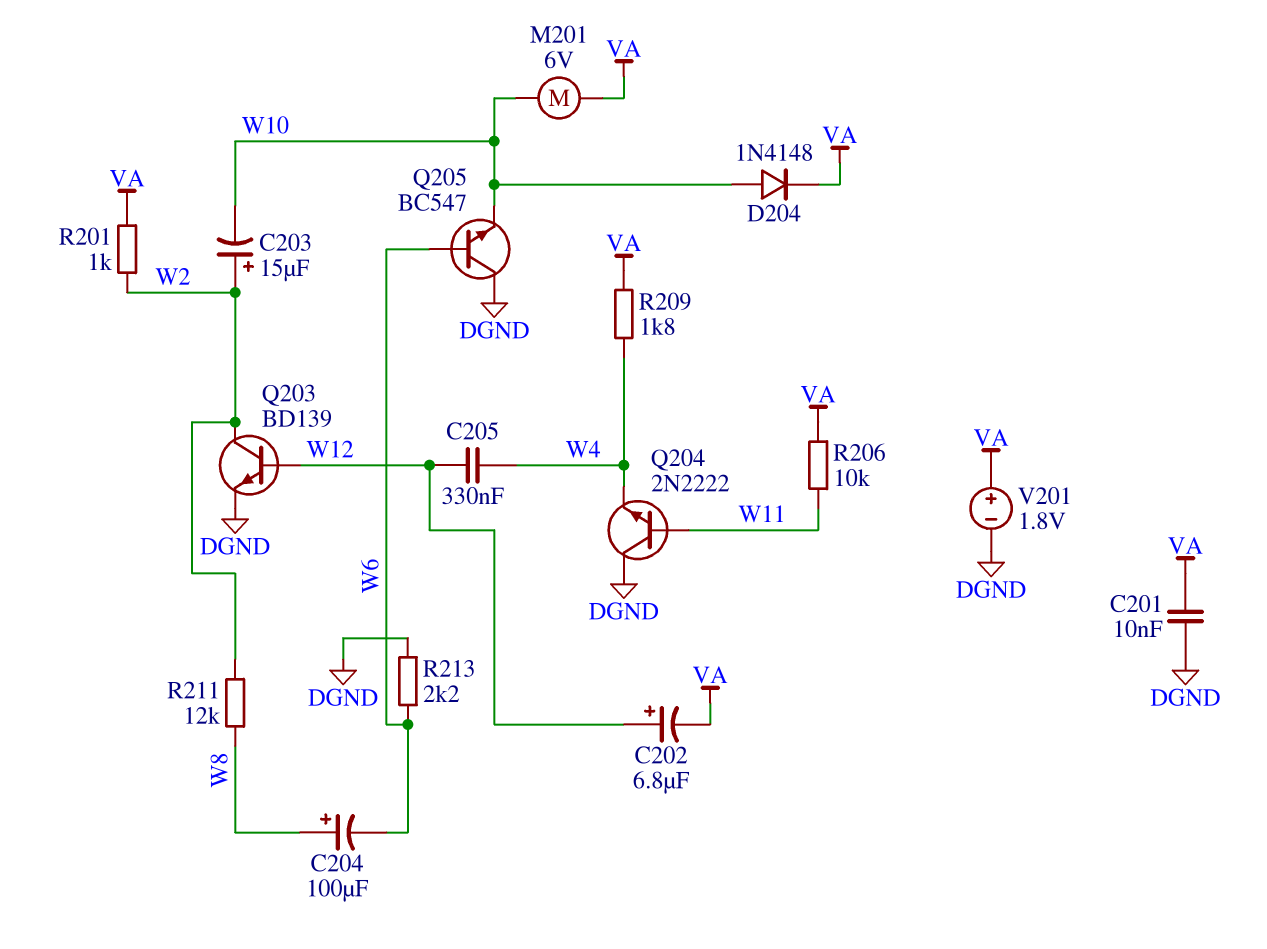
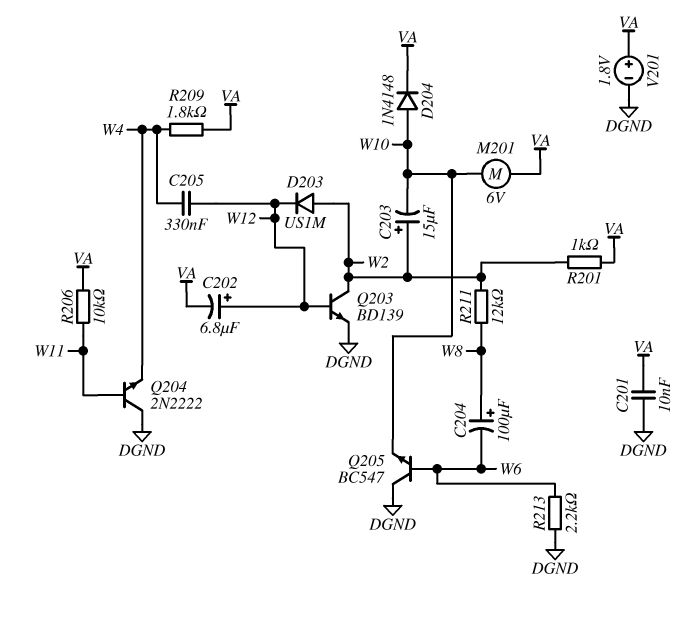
D203: none -> diode US1M (A W2, K W12)

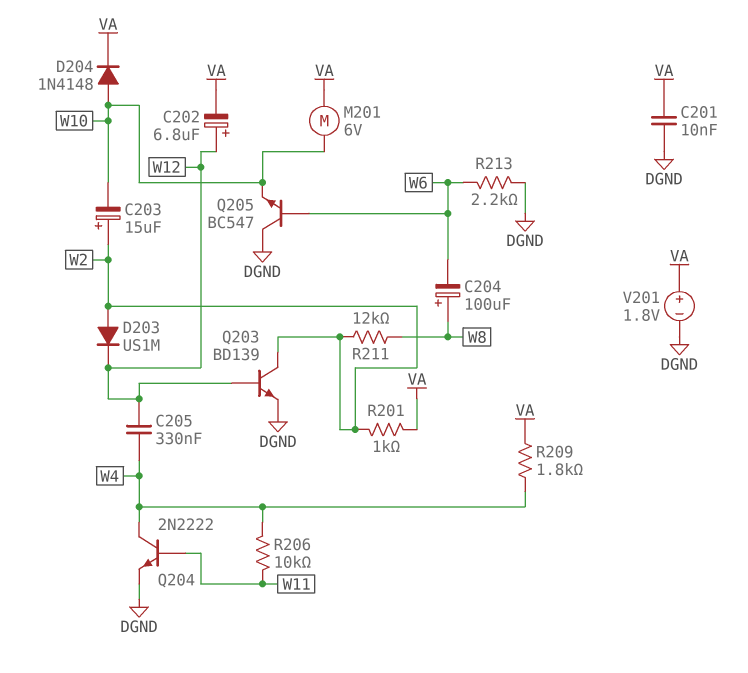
Q204: NPN 2N2222 (B W11, C DGND, E W4) -> NPN 2N2222 (B W11, C W4, E DGND)
R206: 10k (VA, W11) -> 10k (W4, W11)

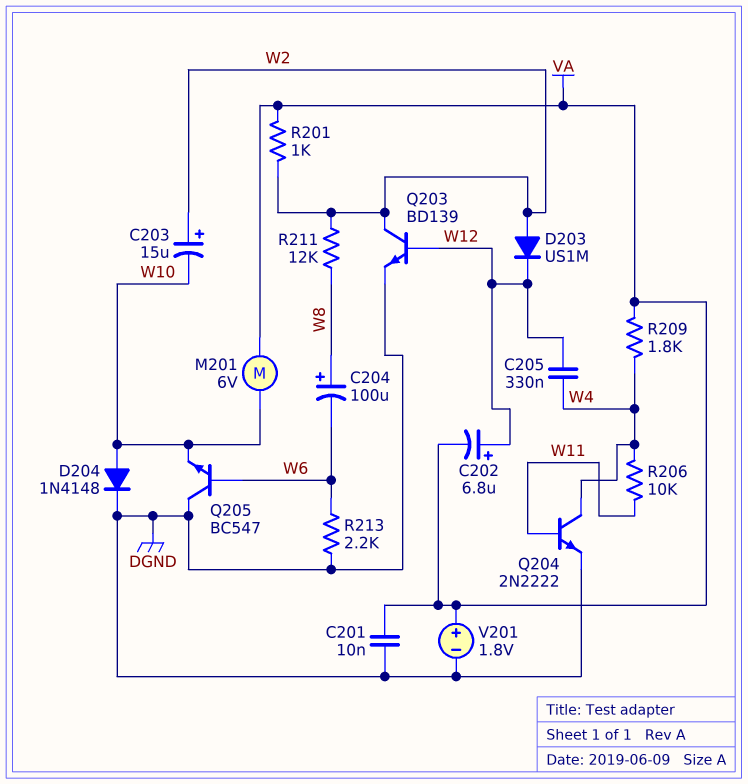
D204: diode 1N4148 (A W10, K VA) -> diode 1N4148 (A W10, K DGND)

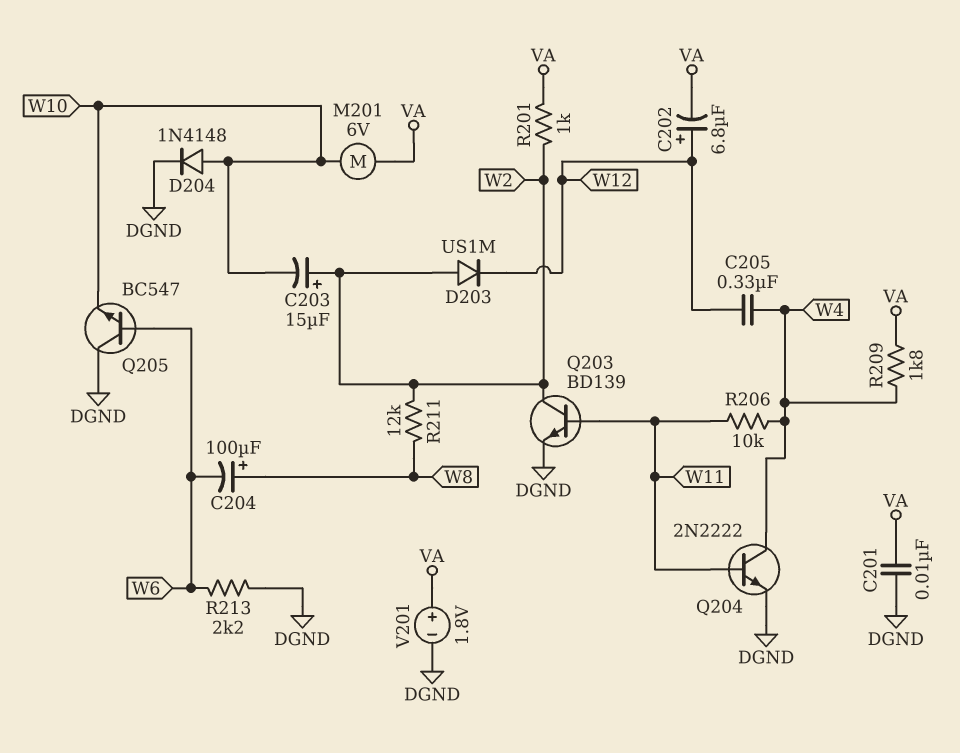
Q203: NPN BD139 (B W12, C W2, E DGND) -> NPN BD139 (B W11, C W2, E DGND)

